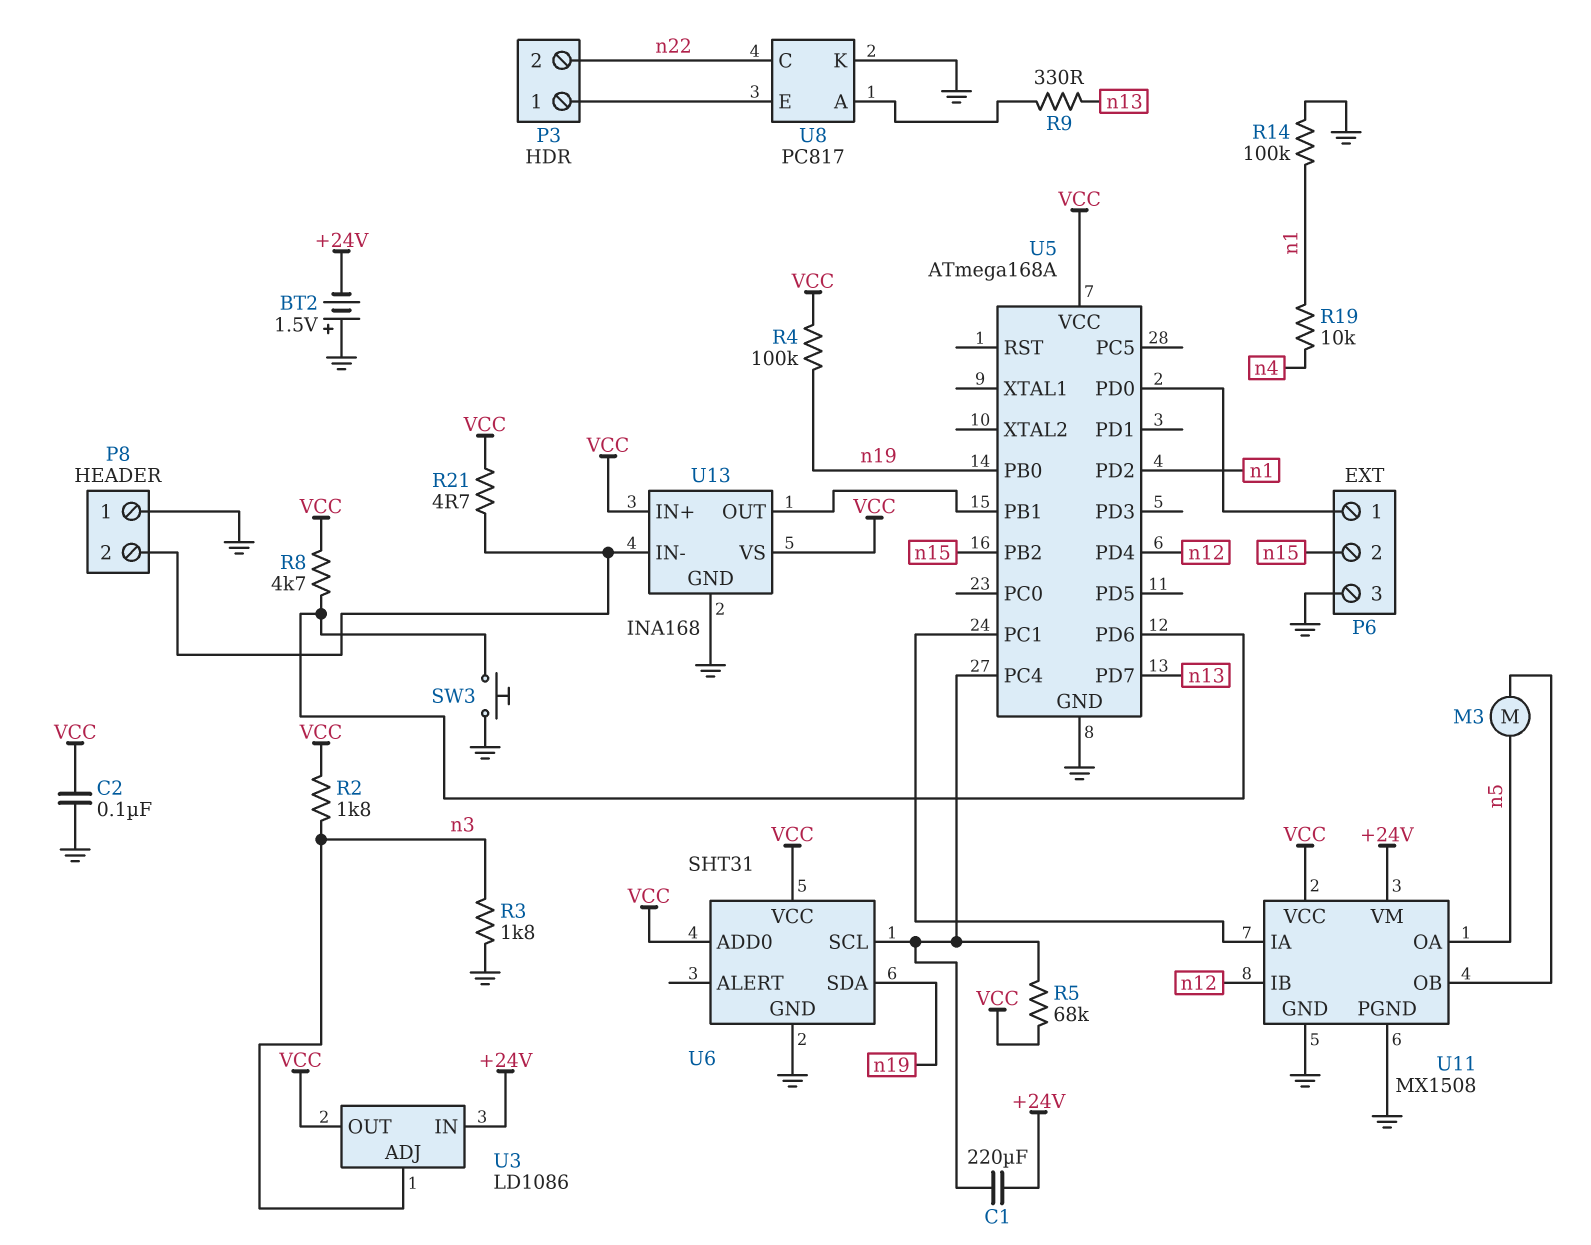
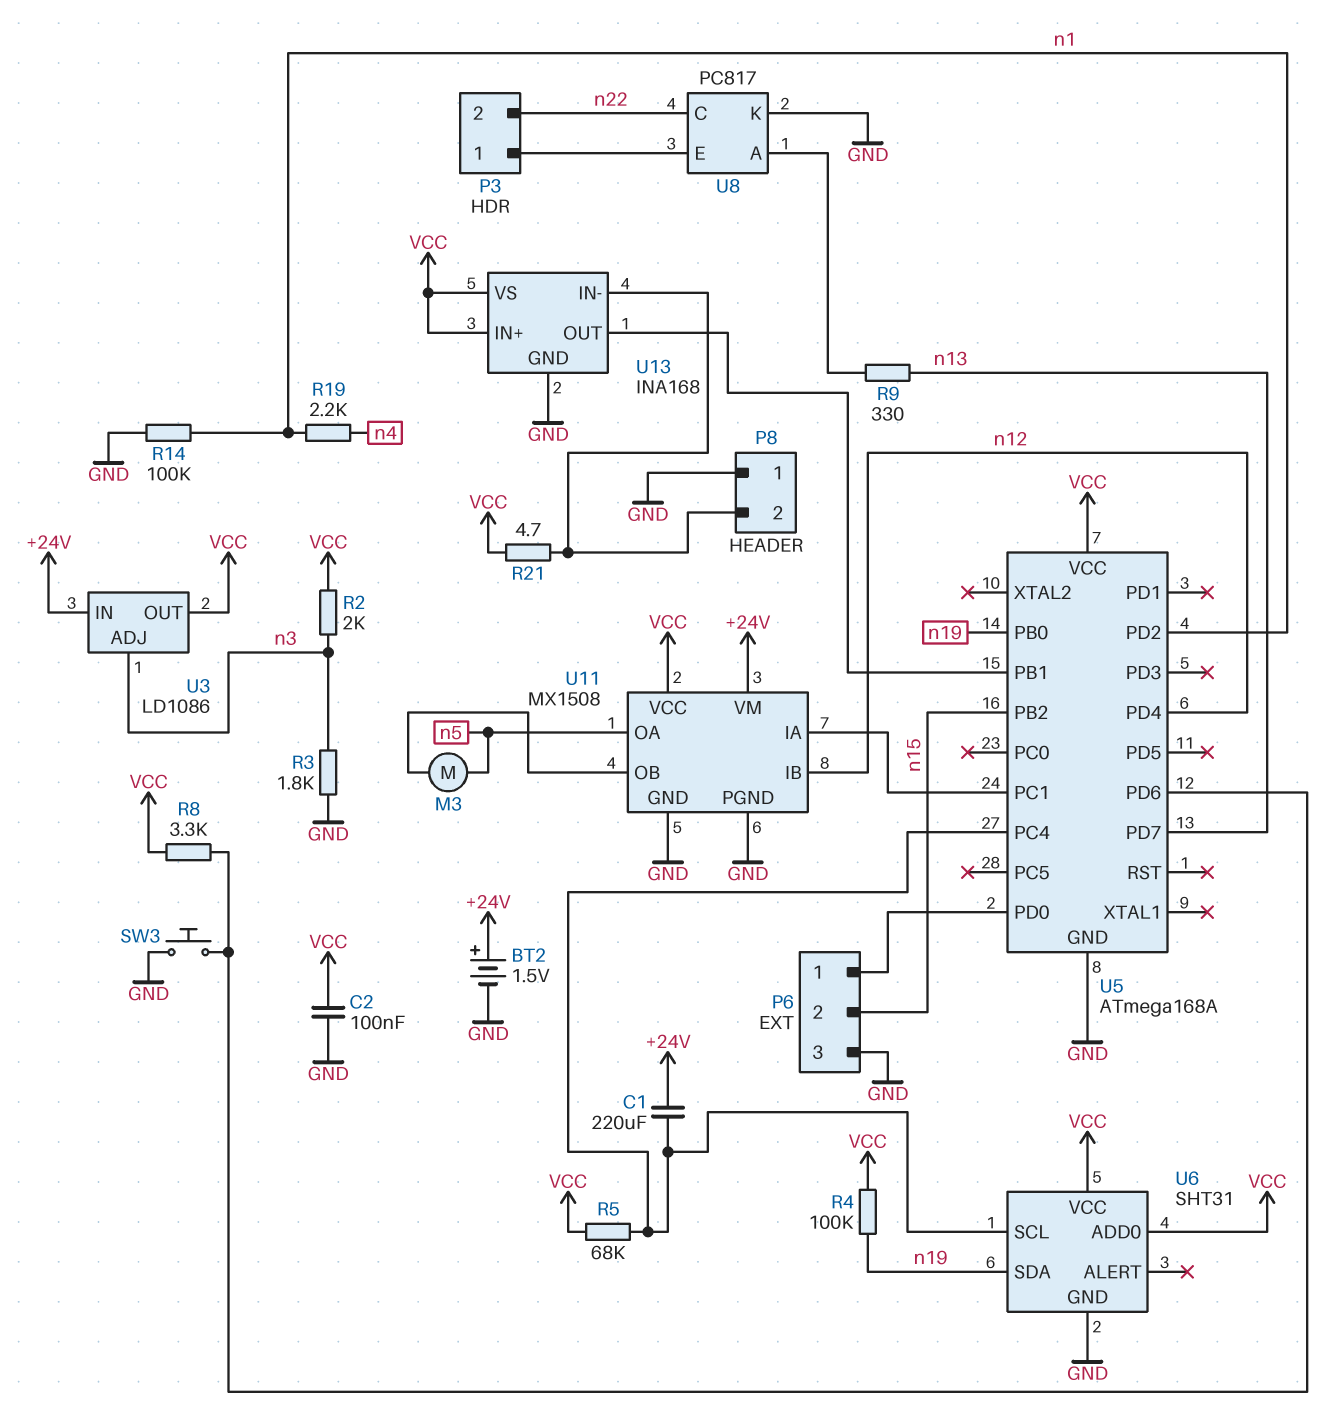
BT2: 1.5V (plus GND, minus +24V) -> 1.5V (plus +24V, minus GND)
R2: 1.8k (VCC, n3) -> 2k (VCC, n3)
R8: 4.7k (U5/PD6, VCC) -> 3.3k (U5/PD6, VCC)
R19: 10k (n1, n4) -> 2.2k (n1, n4)

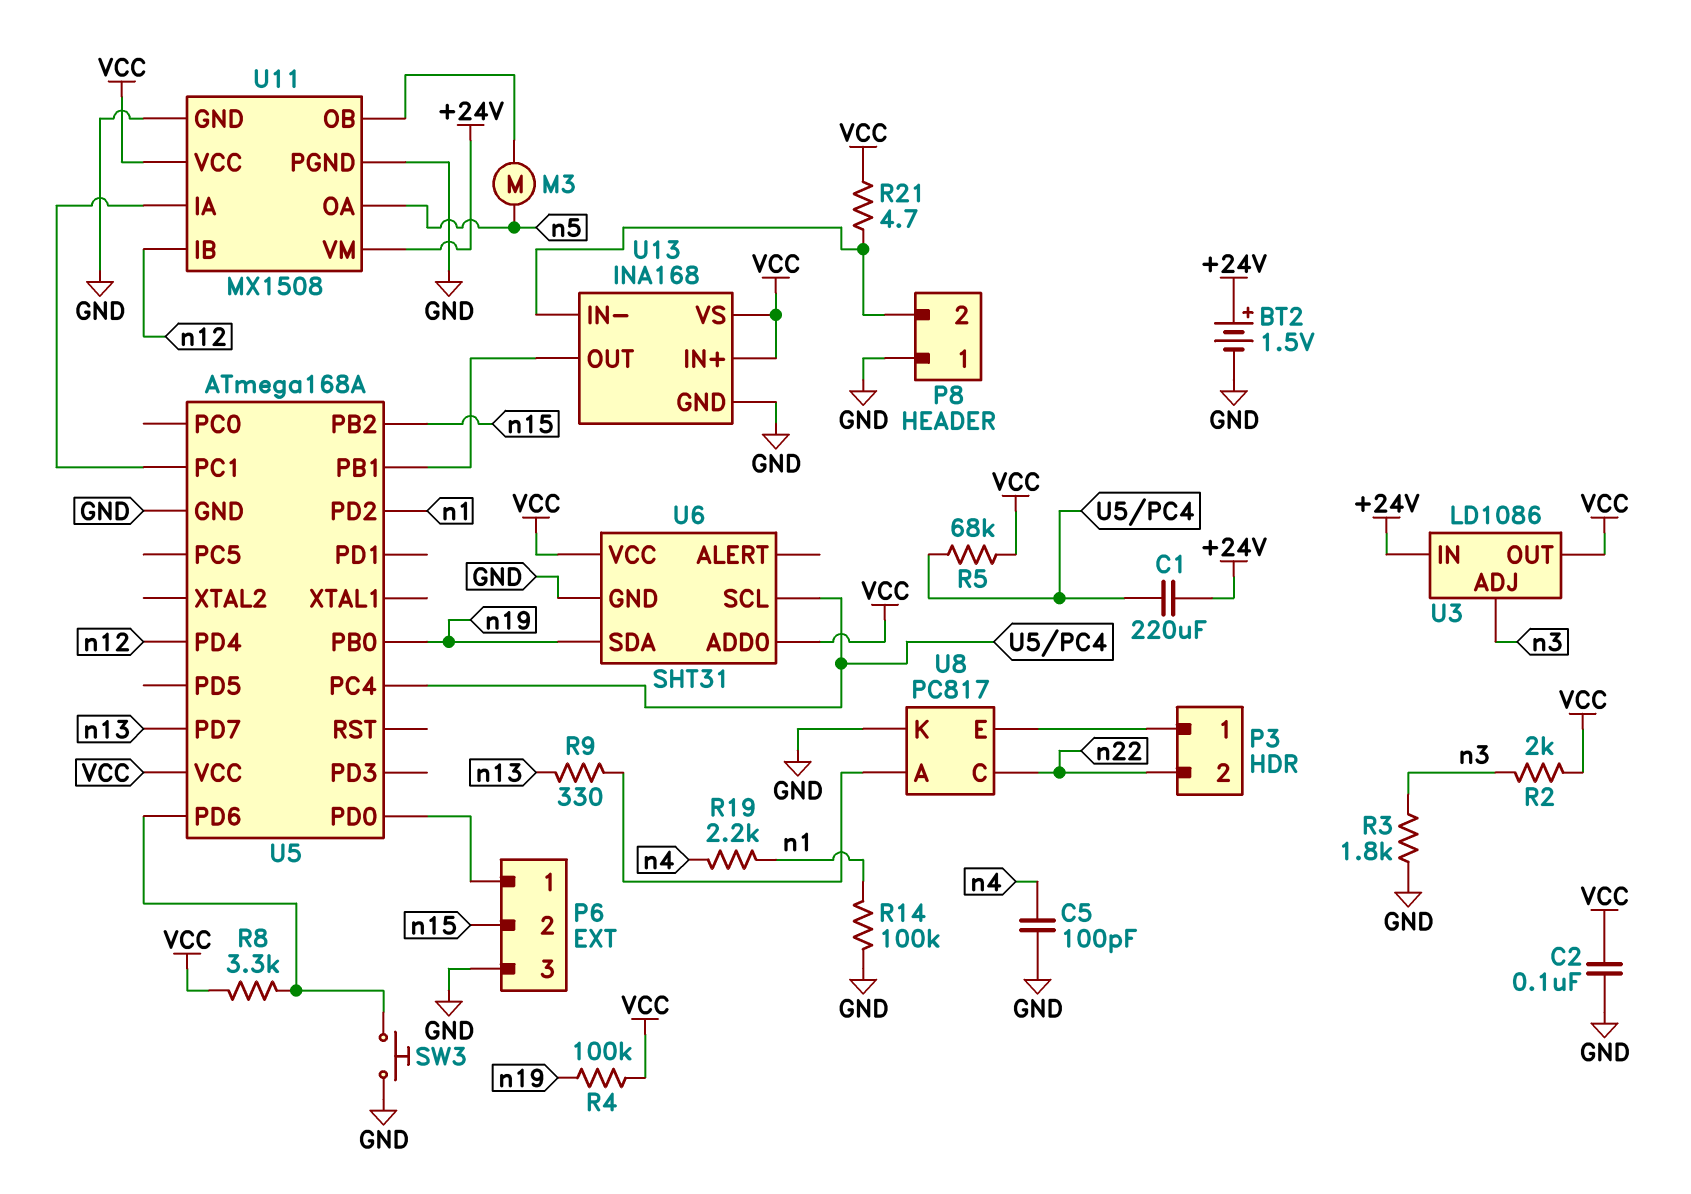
C5: none -> 100pF (GND, n4)

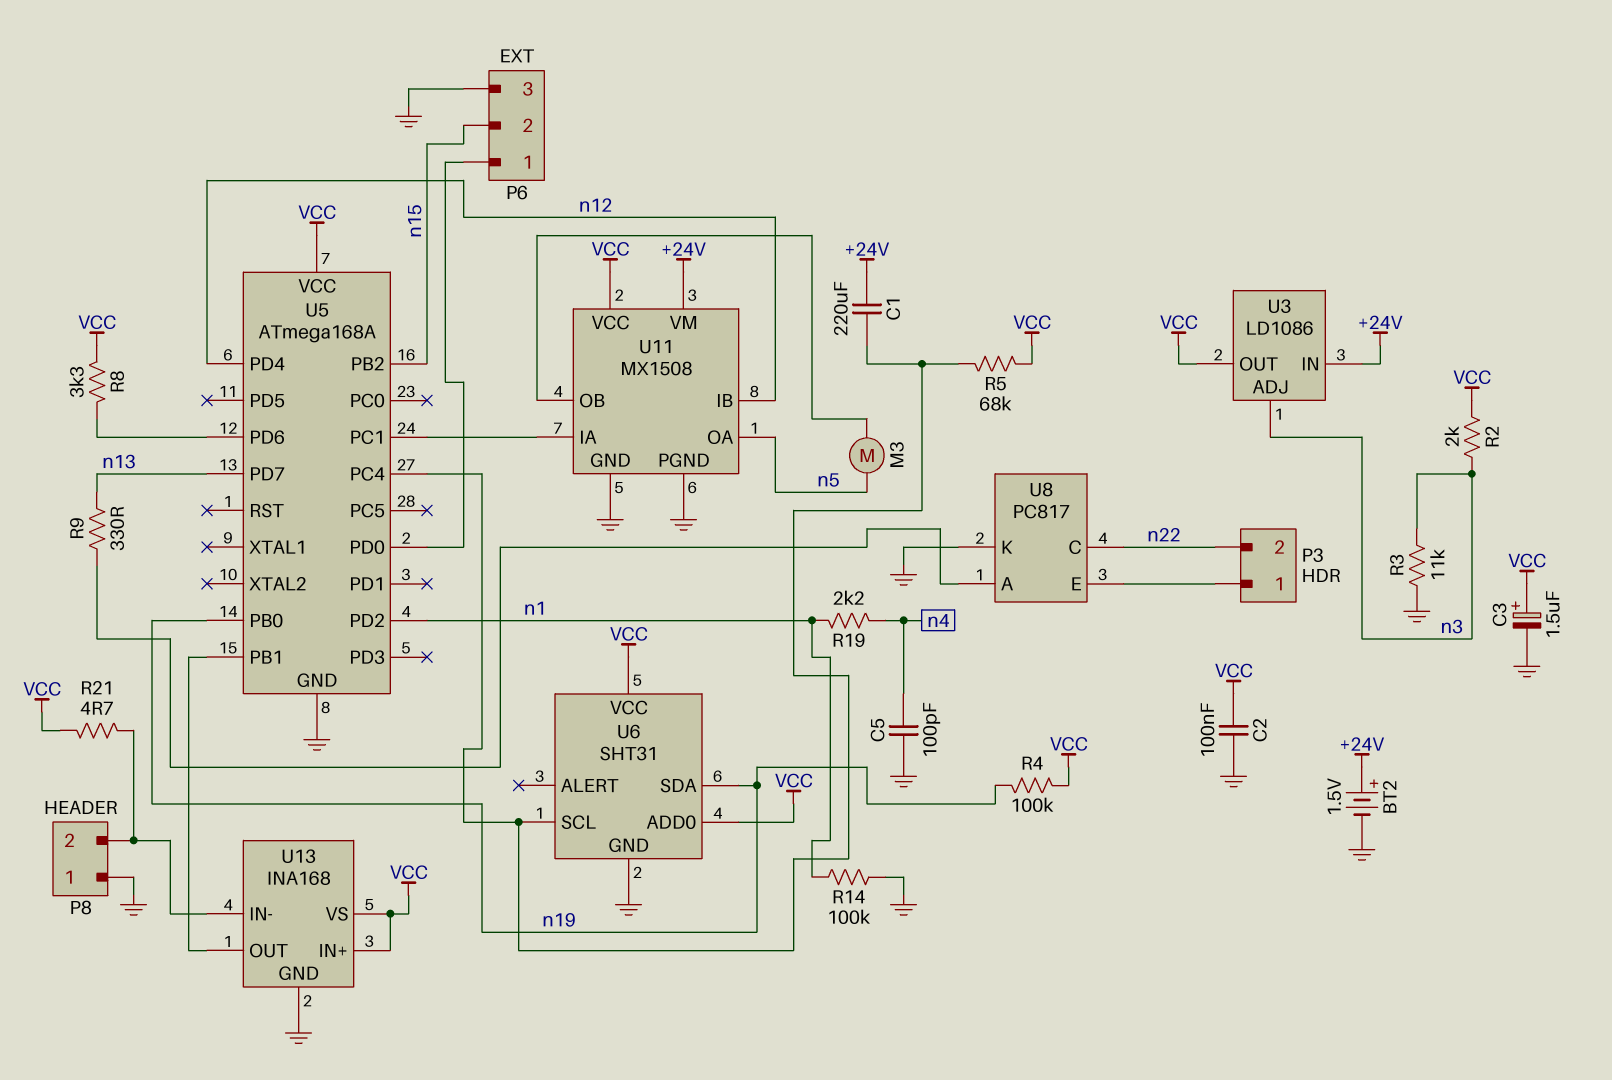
C3: none -> 1.5uF (plus VCC, minus GND)
R3: 1.8k (GND, n3) -> 11k (GND, n3)
SW3: button (GND, U5/PD6) -> none

